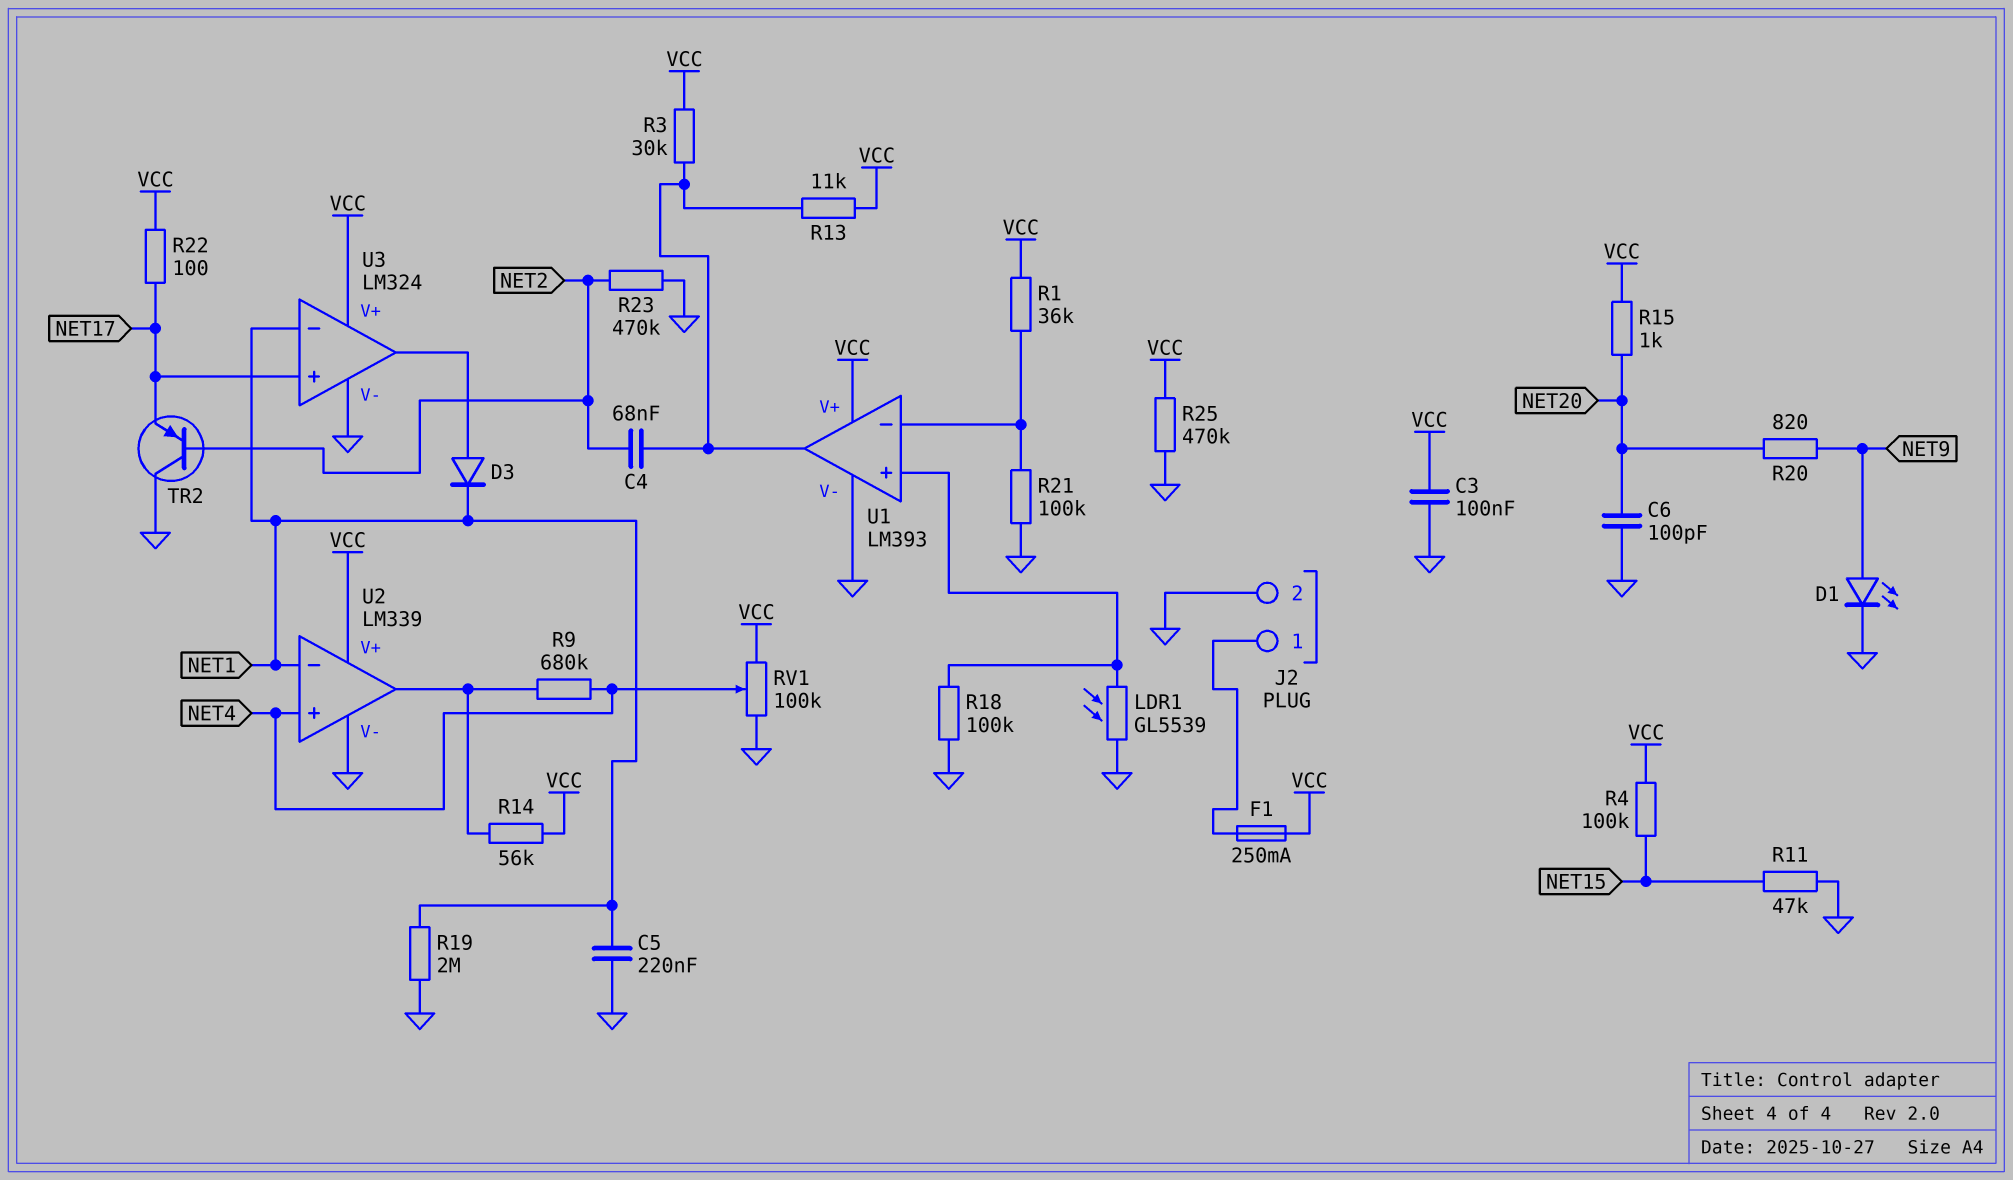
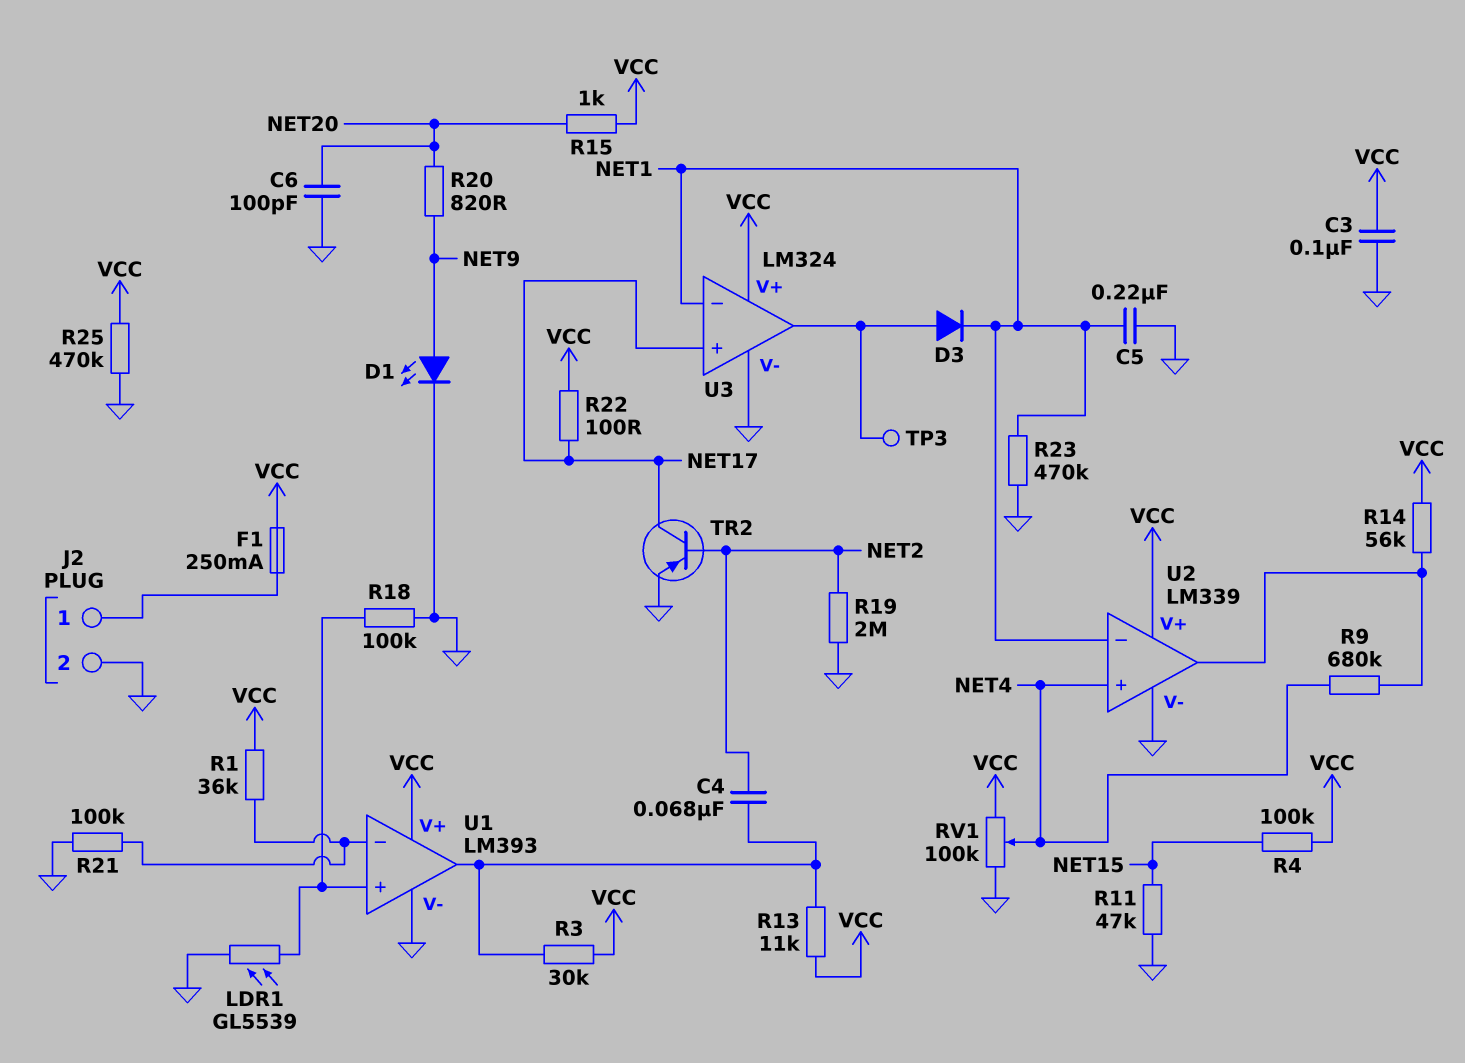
R19: 2M (GND, NET1) -> 2M (GND, NET2)
R23: 470k (GND, NET2) -> 470k (GND, NET1)
TP3: none -> test point (U3/out)
TR2: PNP (B NET2, C GND, E NET17) -> PNP (B NET2, C NET17, E GND)

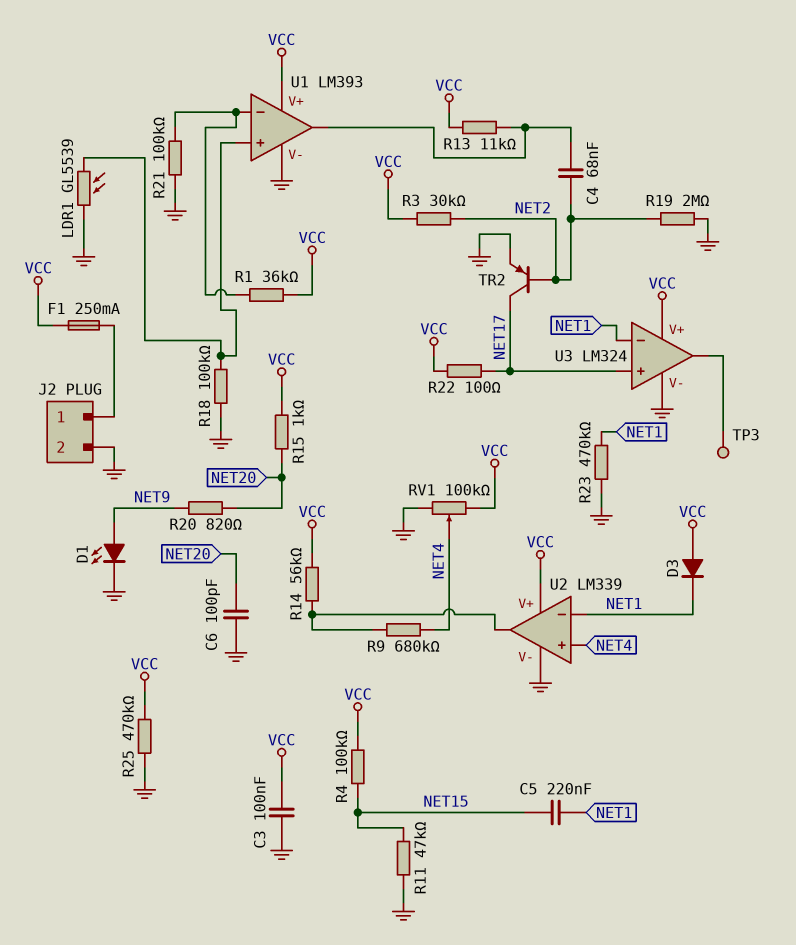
C5: 220nF (GND, NET1) -> 220nF (NET1, NET15)
D3: diode (A U3/out, K NET1) -> diode (A VCC, K NET1)
R3: 30k (U1/out, VCC) -> 30k (NET2, VCC)

